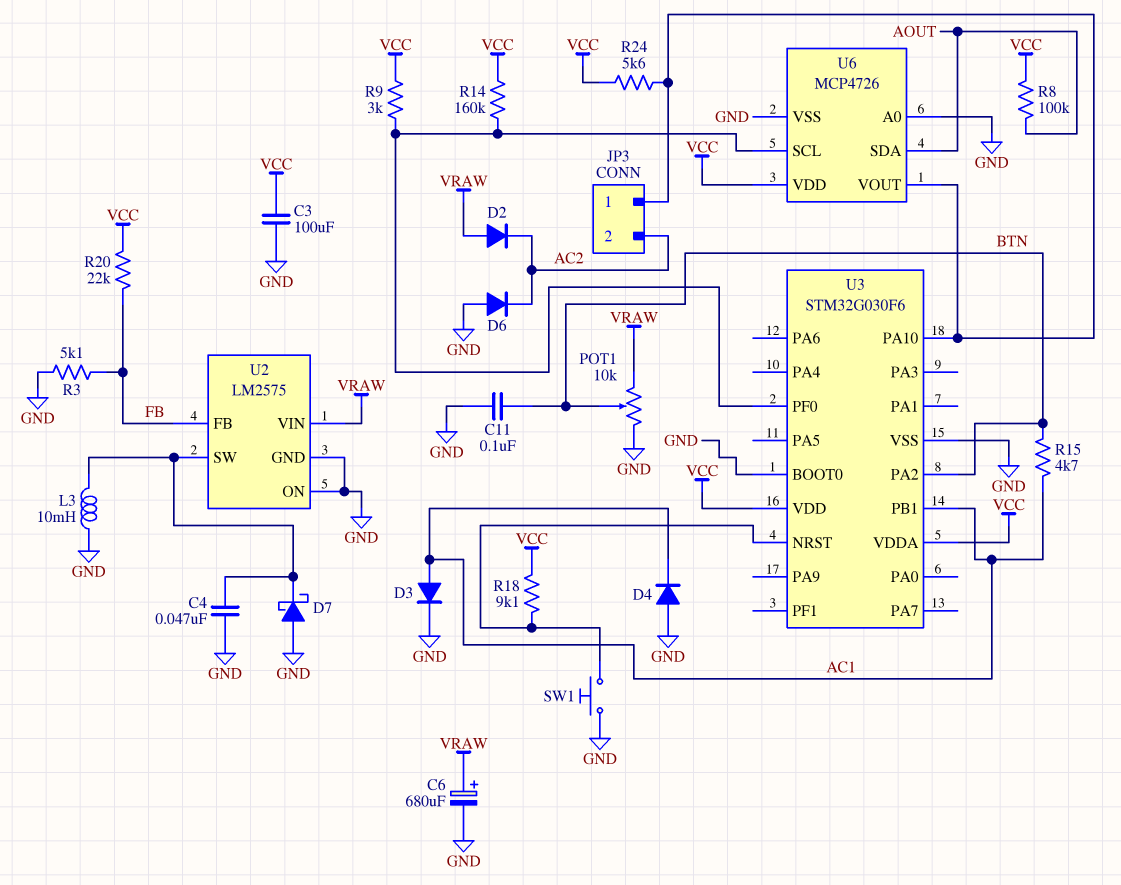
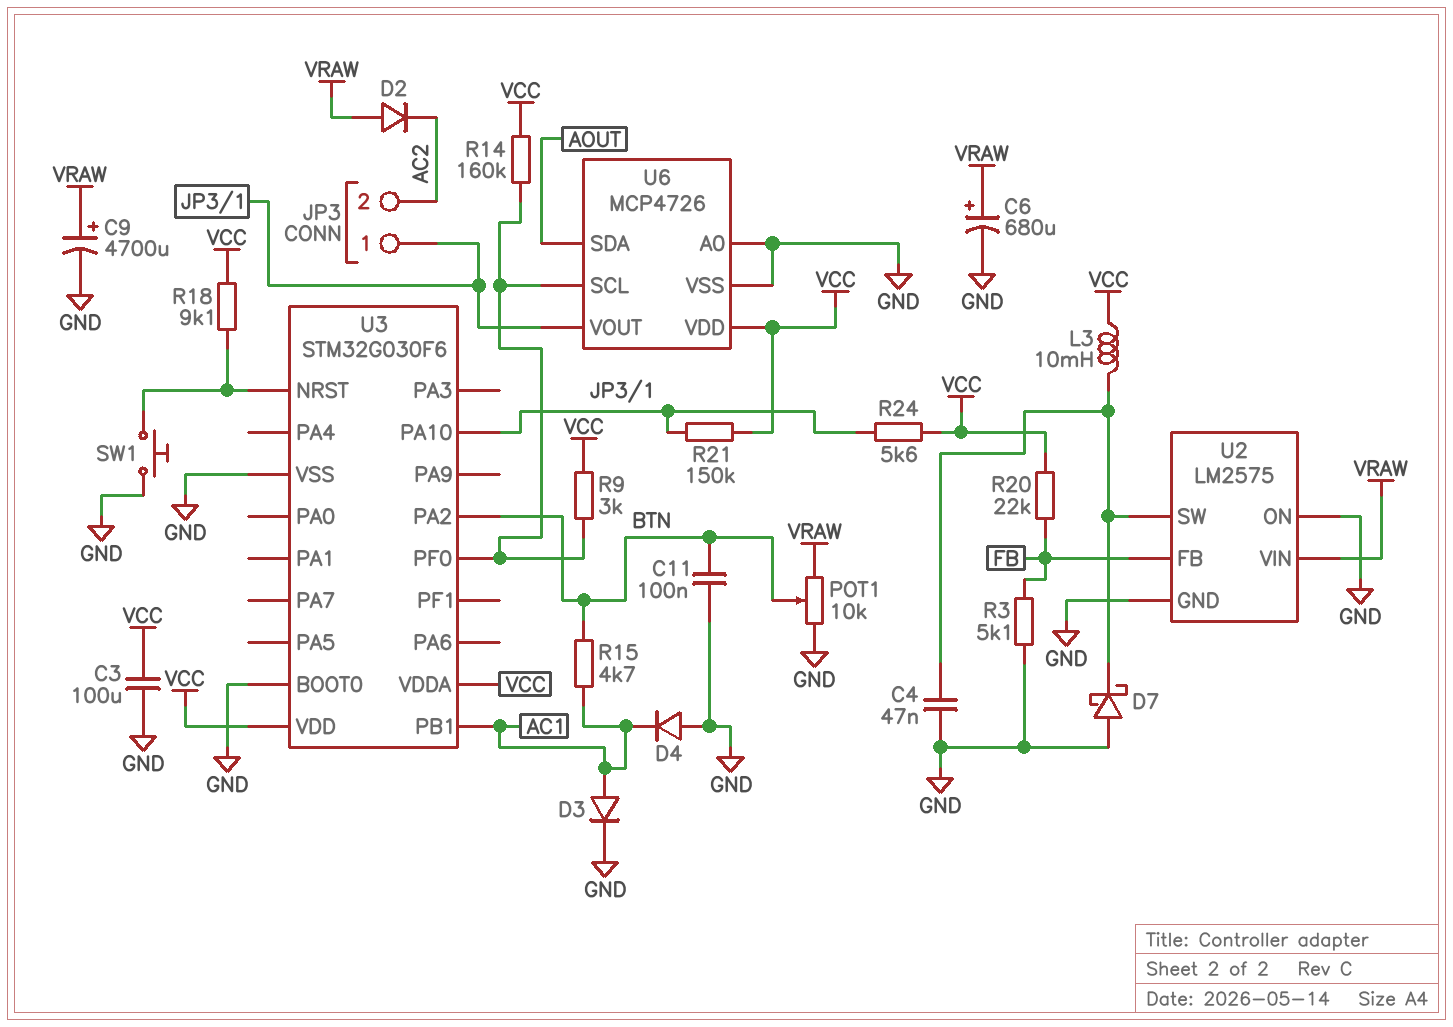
C9: none -> 4700uF (plus VRAW, minus GND)
D6: diode (A GND, K AC2) -> none
L3: 10mH (GND, U2/SW) -> 10mH (U2/SW, VCC)
R8: 100k (AOUT, VCC) -> none
R21: none -> 150k (JP3/1, VCC)

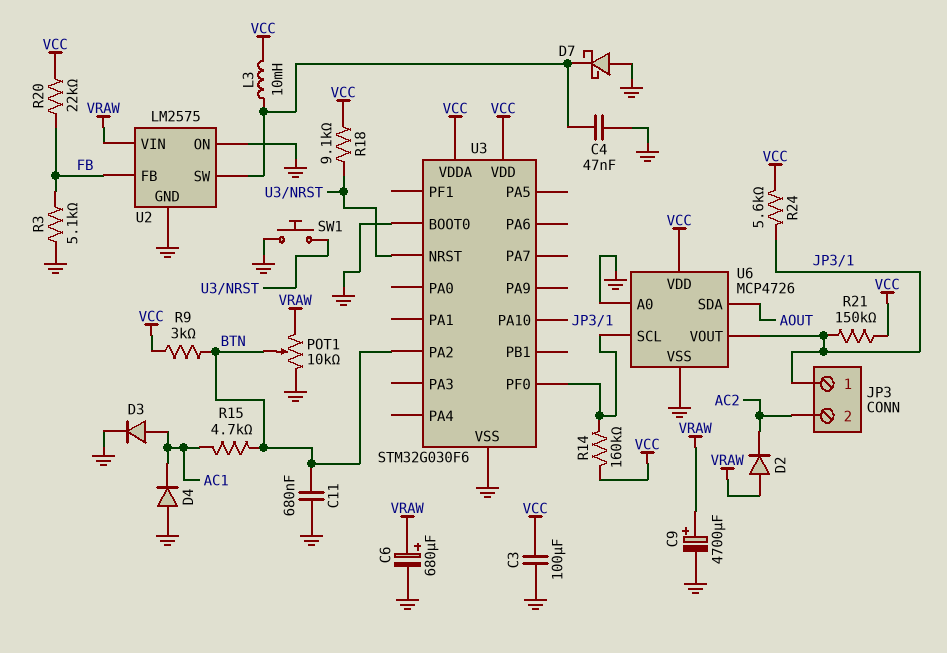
C11: 100nF (BTN, GND) -> 680nF (BTN, GND)
R9: 3k (U3/PF0, VCC) -> 3k (BTN, VCC)
U3 pin PB1: AC1 -> none

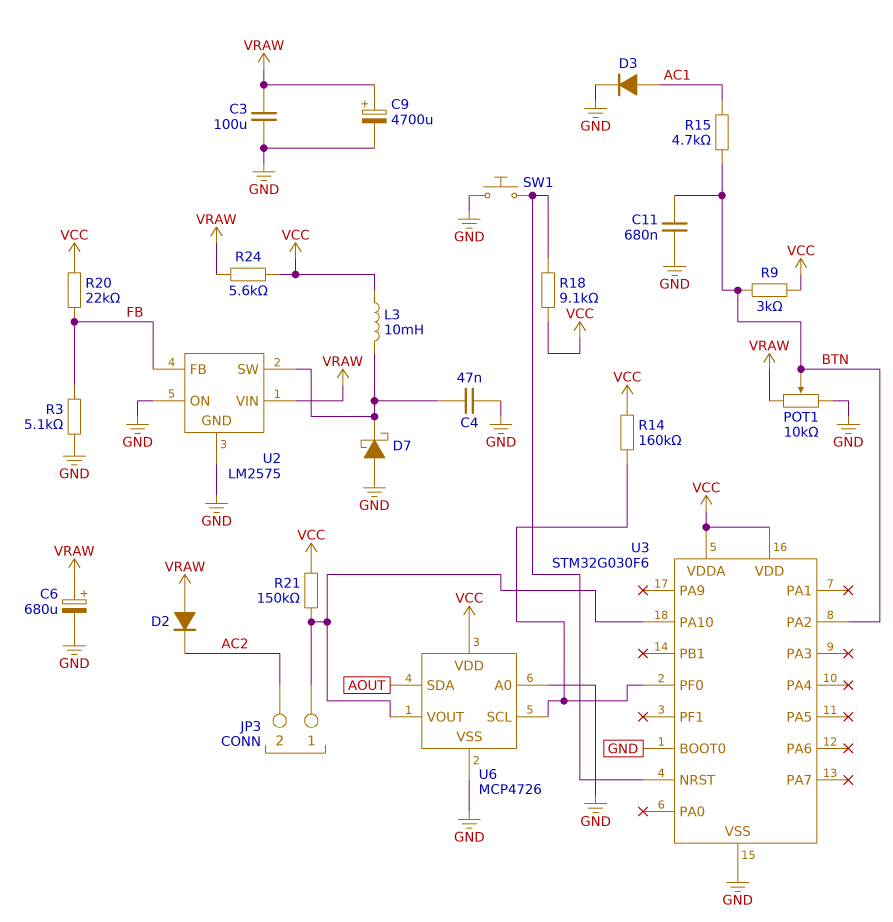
C3: 100uF (GND, VCC) -> 100uF (GND, VRAW)
D4: diode (A GND, K AC1) -> none
R24: 5.6k (JP3/1, VCC) -> 5.6k (VCC, VRAW)

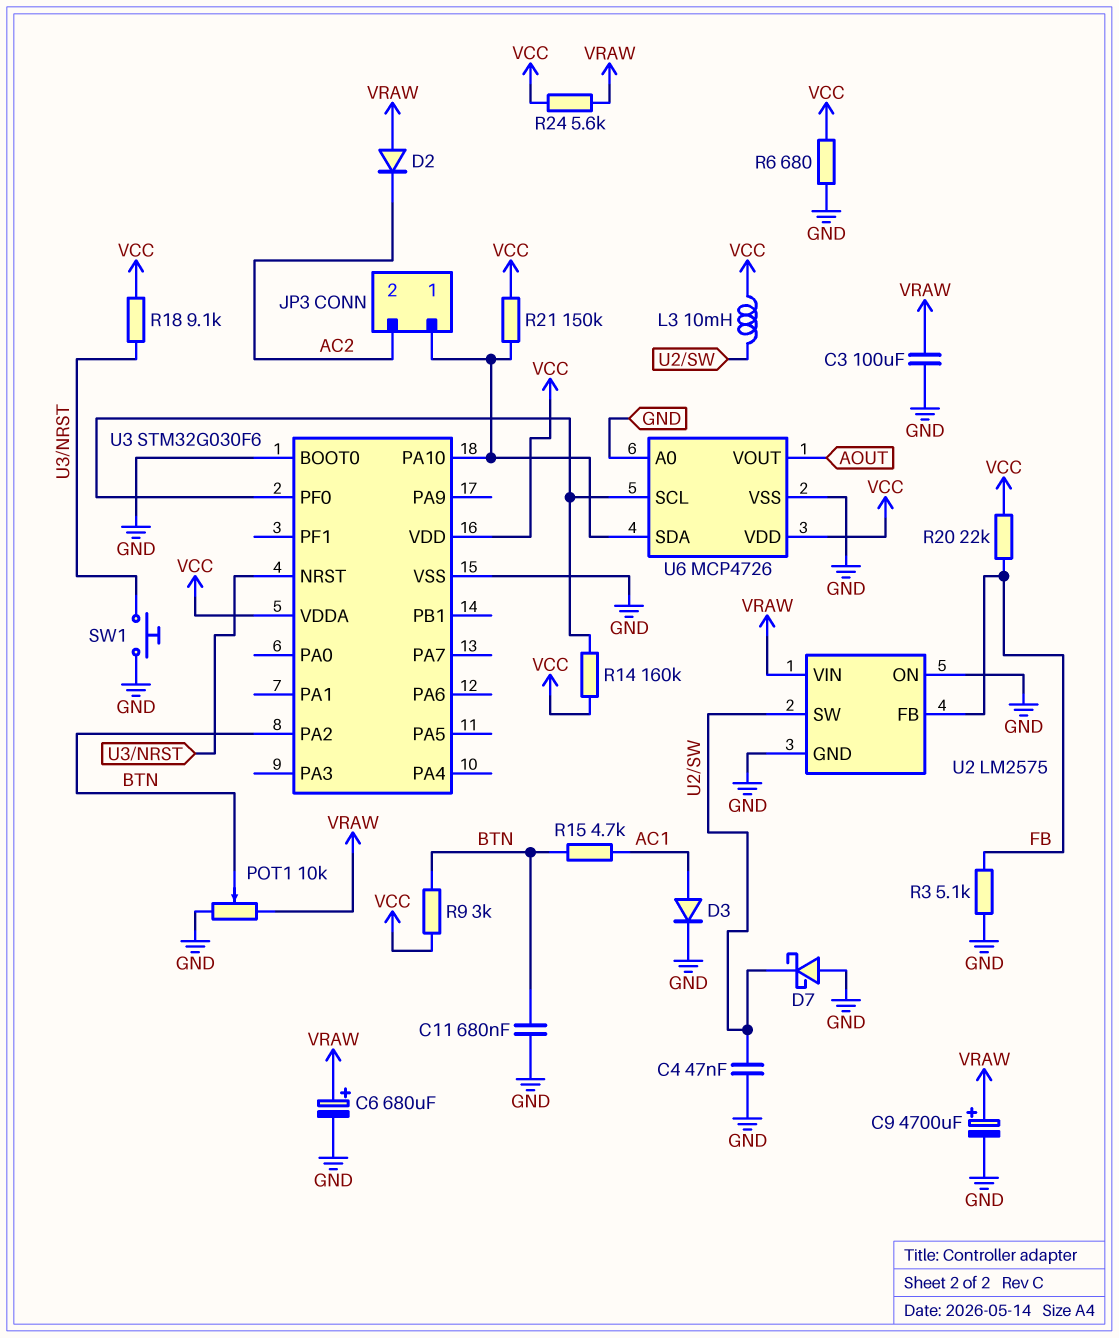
R6: none -> 680 (GND, VCC)
U6 pin SDA: AOUT -> JP3/1
U6 pin VOUT: JP3/1 -> AOUT

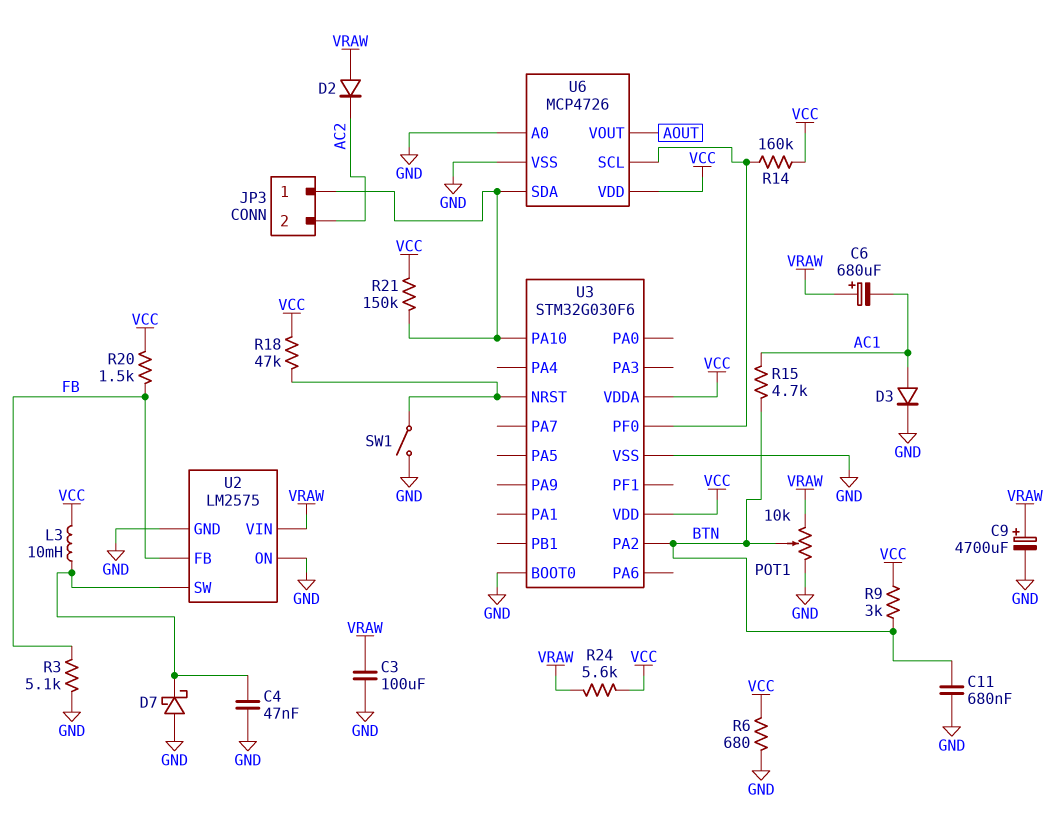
C6: 680uF (plus VRAW, minus GND) -> 680uF (plus VRAW, minus AC1)
R18: 9.1k (U3/NRST, VCC) -> 47k (U3/NRST, VCC)
R20: 22k (FB, VCC) -> 1.5k (FB, VCC)
SW1: button (GND, U3/NRST) -> switch (GND, U3/NRST)

